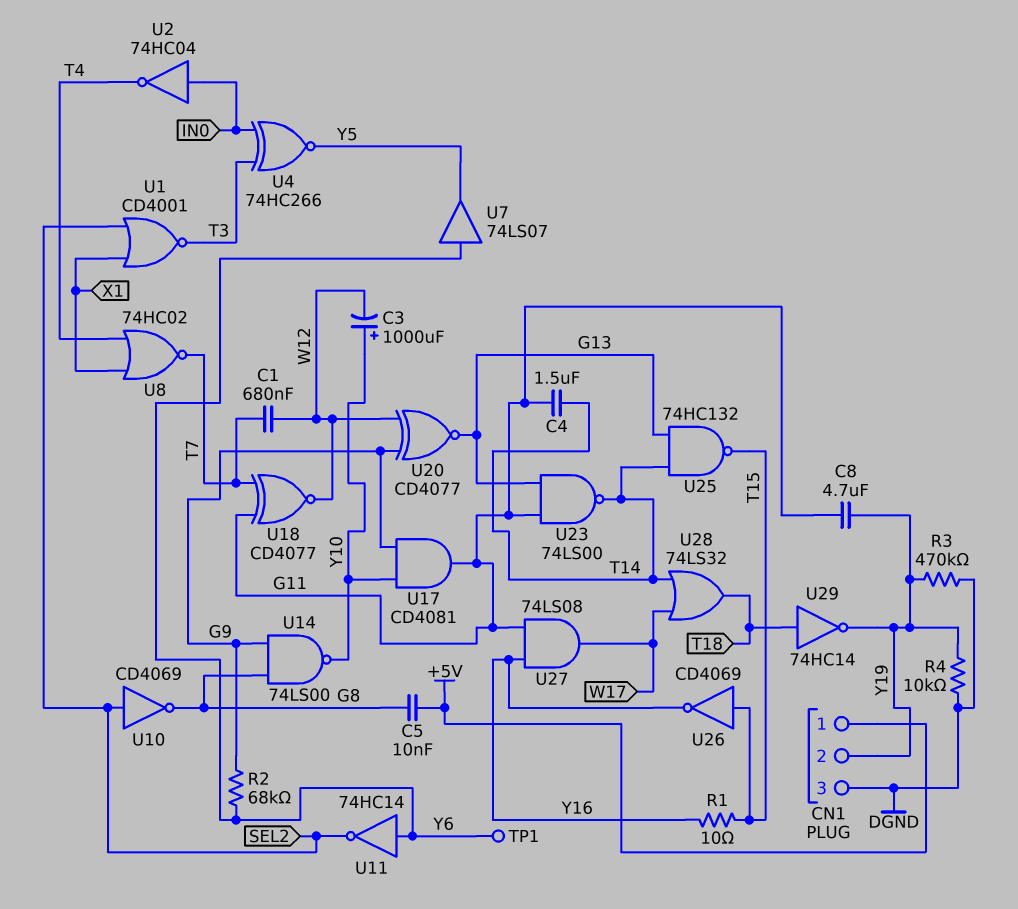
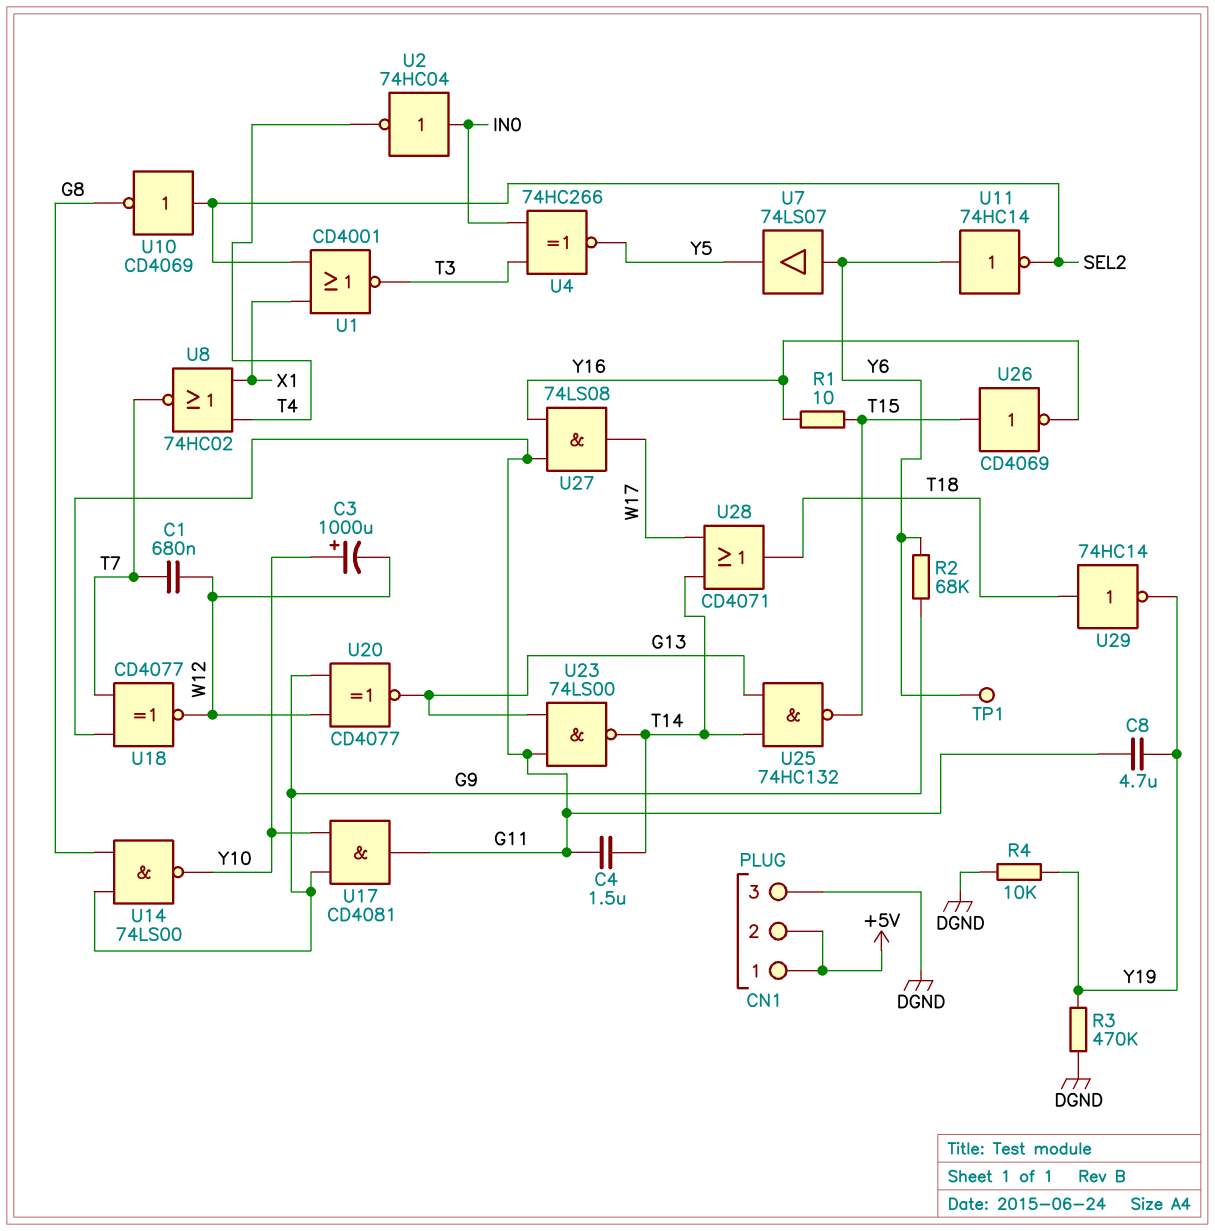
C5: 10nF (+5V, G8) -> none
CN1 pin 2: Y19 -> +5V
U28: OR 74LS32 (in T14, in W17, out T18) -> OR CD4071 (in T14, in W17, out T18)

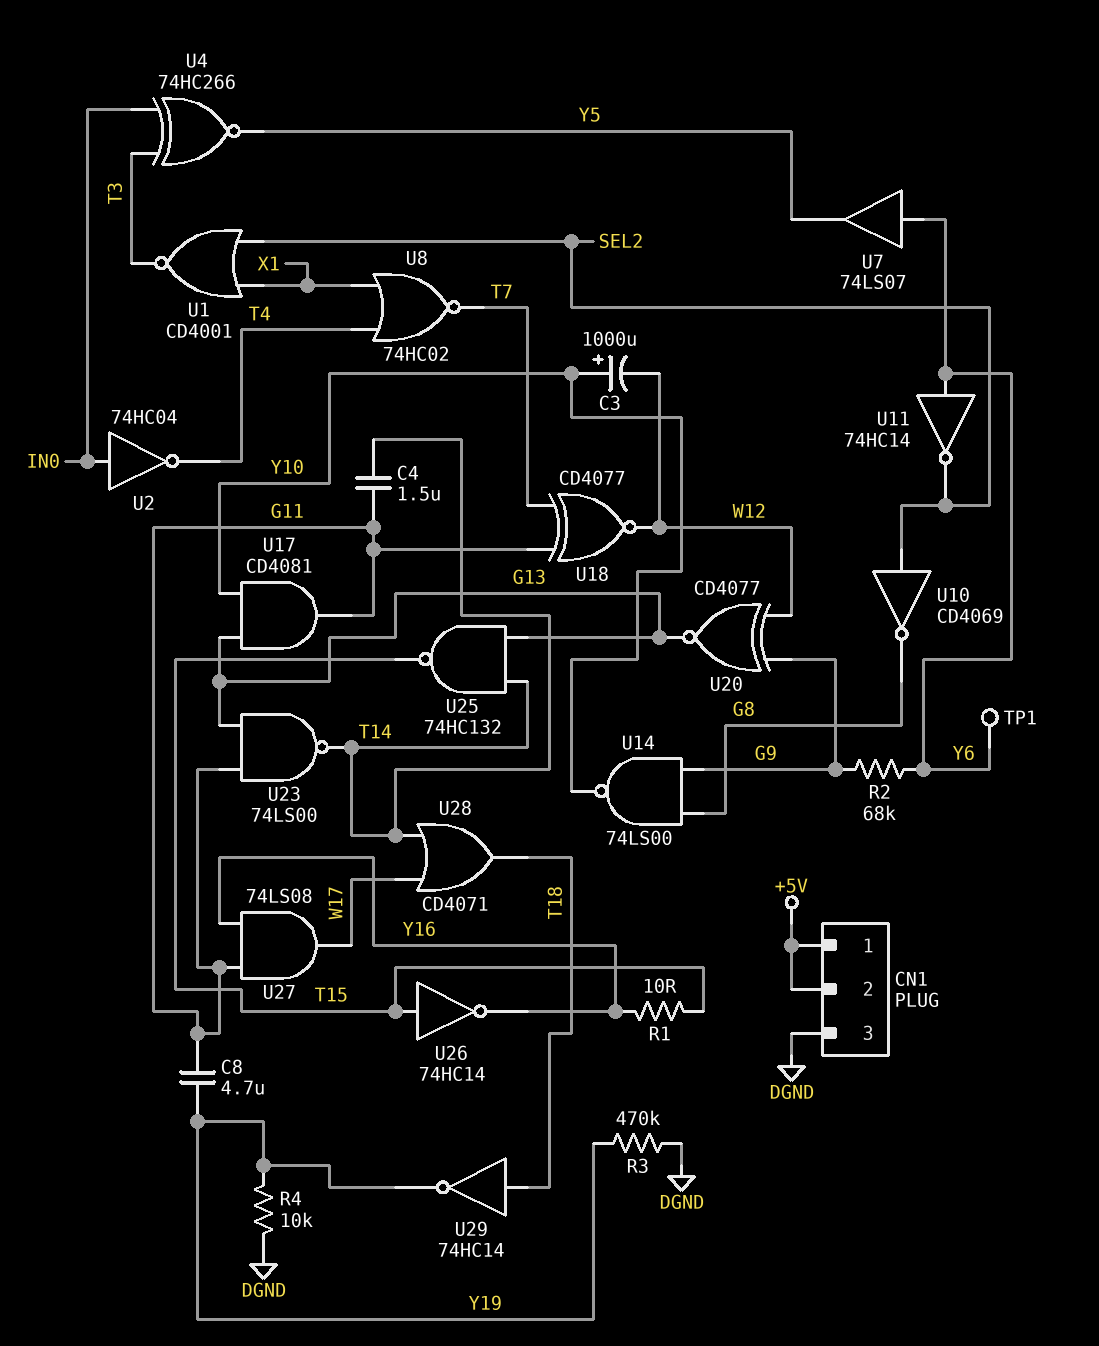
C1: 680nF (T7, W12) -> none
U17: AND CD4081 (in G9, in Y10, out G11) -> AND CD4081 (in G13, in Y10, out G11)
U26: NOT CD4069 (in T15, out Y16) -> NOT 74HC14 (in T15, out Y16)

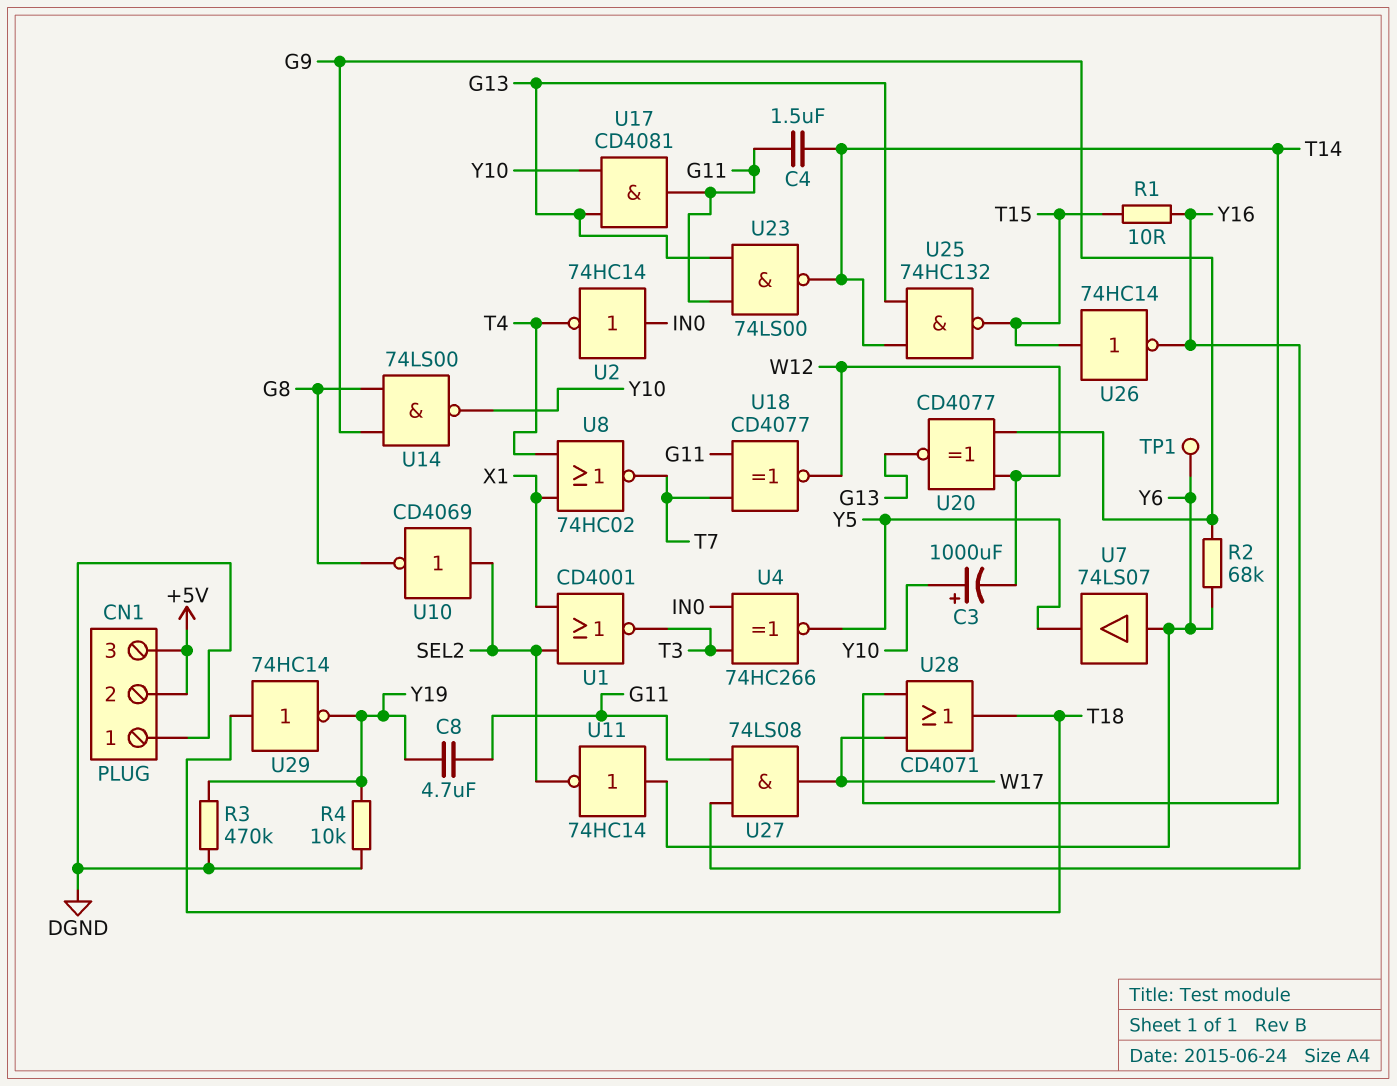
CN1 pin 1: +5V -> DGND
CN1 pin 3: DGND -> +5V
U2: NOT 74HC04 (in IN0, out T4) -> NOT 74HC14 (in IN0, out T4)

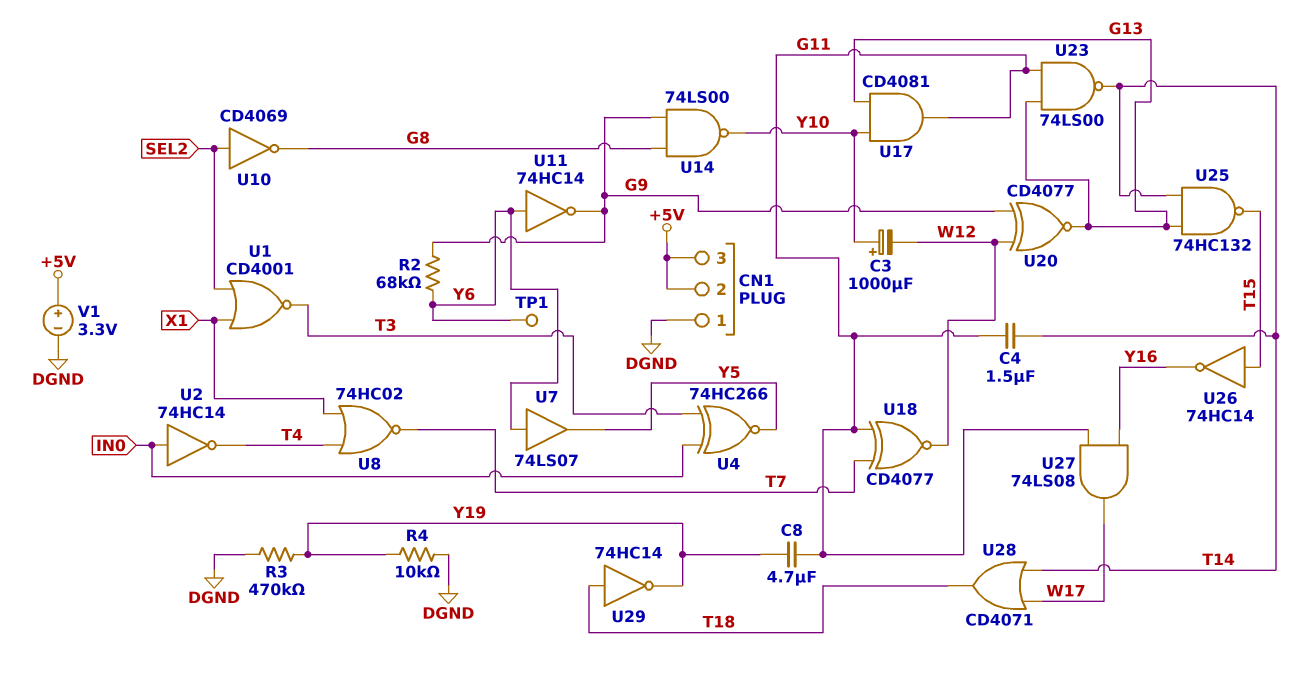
R1: 10 (T15, Y16) -> none
U11: NOT 74HC14 (in Y6, out SEL2) -> NOT 74HC14 (in Y6, out G9)
V1: none -> 3.3V (plus +5V, minus DGND)

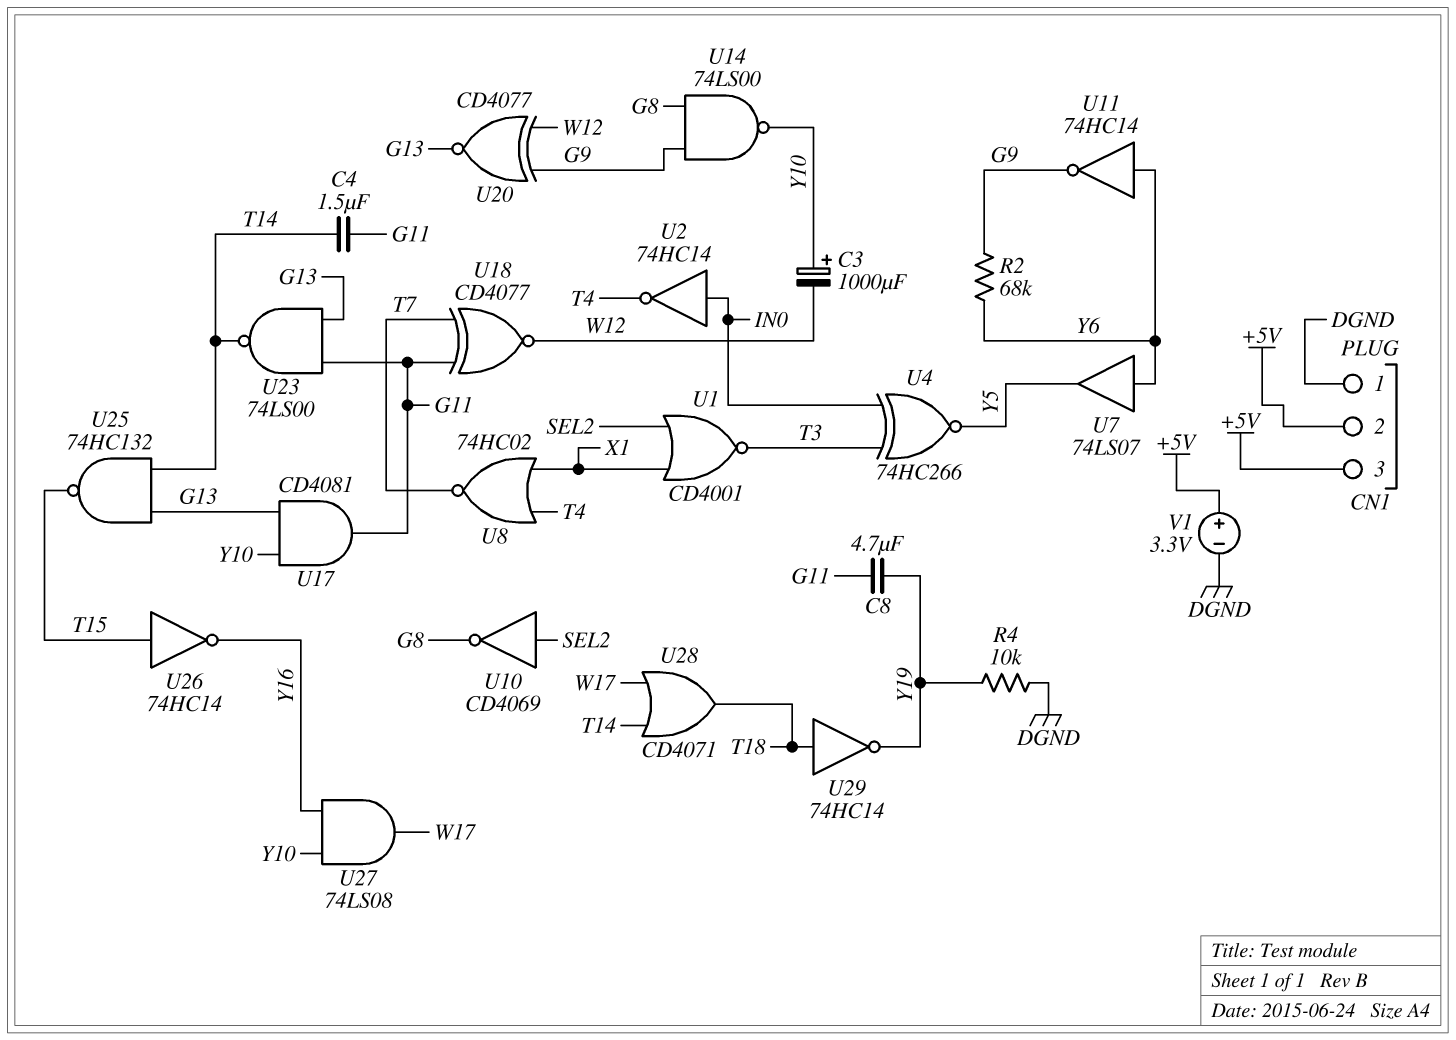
R3: 470k (DGND, Y19) -> none
TP1: test point (Y6) -> none
U27: AND 74LS08 (in G11, in Y16, out W17) -> AND 74LS08 (in Y10, in Y16, out W17)

